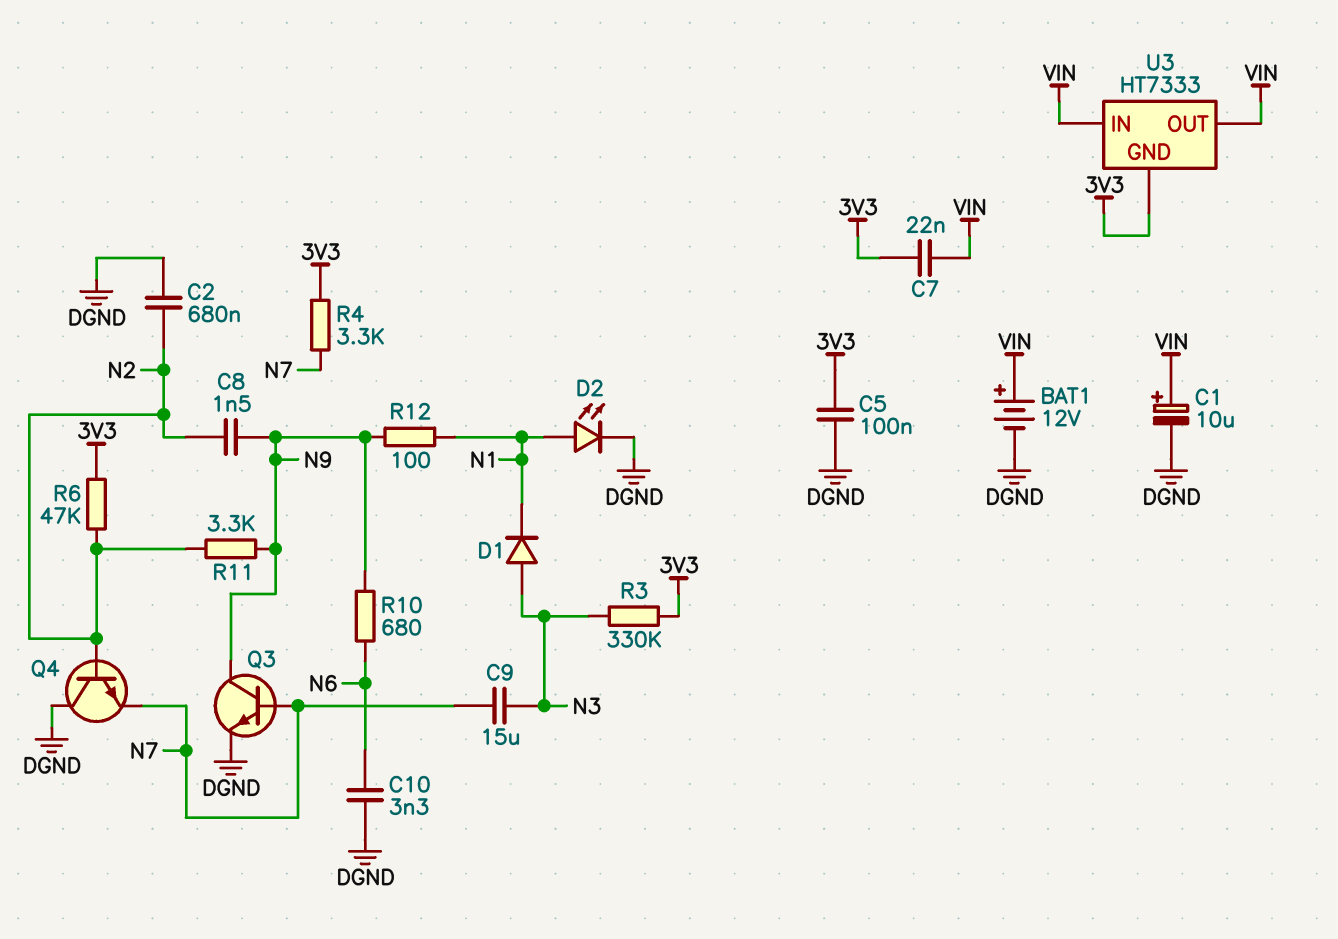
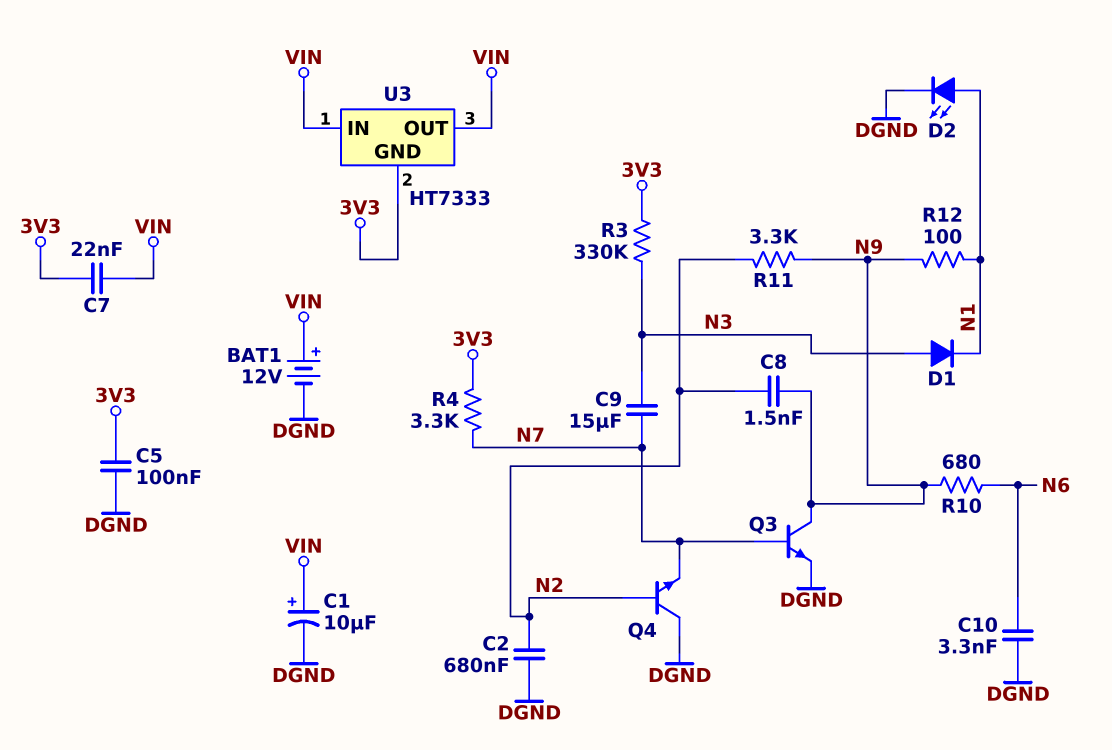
R6: 47k (3V3, N2) -> none

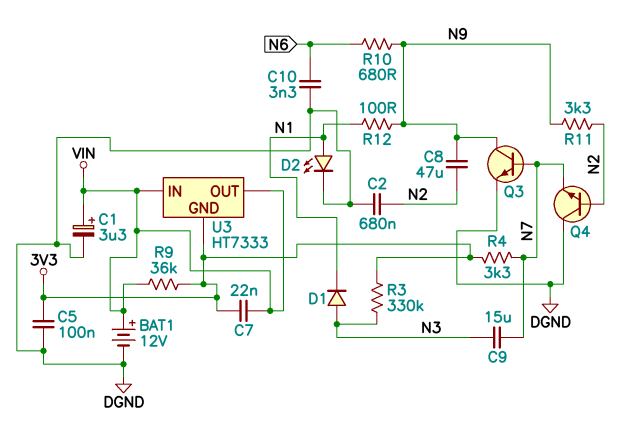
C1: 10uF (plus VIN, minus DGND) -> 3.3uF (plus VIN, minus DGND)
C8: 1.5nF (N2, N9) -> 47uF (N2, N9)
R9: none -> 36k (3V3, VIN)

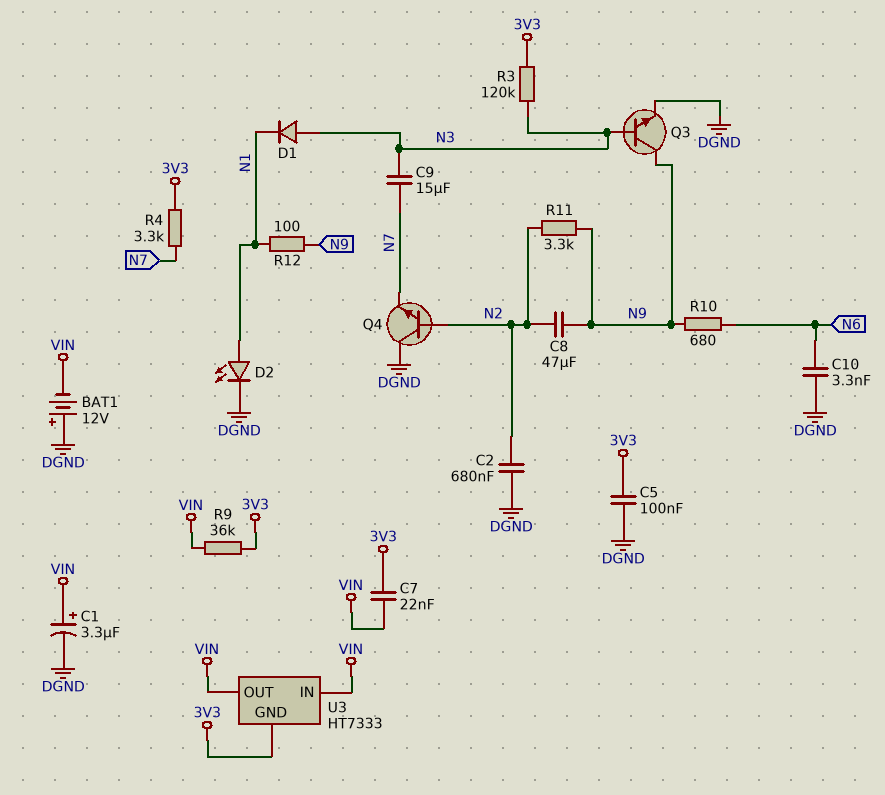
BAT1: 12V (plus VIN, minus DGND) -> 12V (plus DGND, minus VIN)
Q3: NPN (B N7, C N9, E DGND) -> NPN (B N3, C N9, E DGND)
R3: 330k (3V3, N3) -> 120k (3V3, N3)

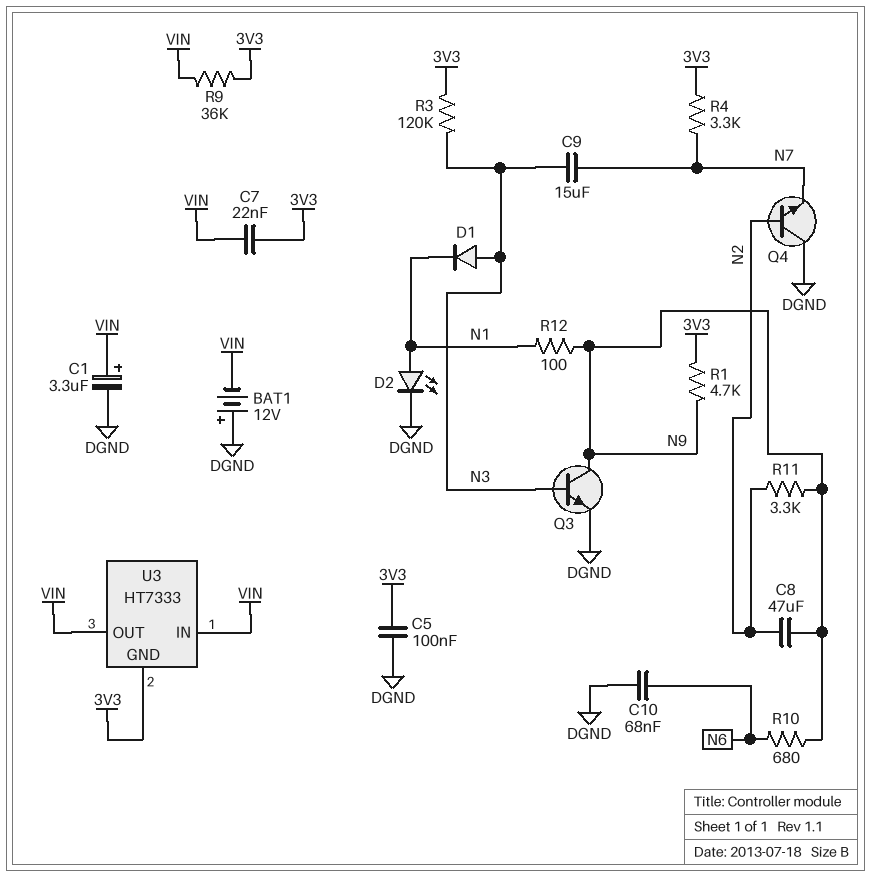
C2: 680nF (DGND, N2) -> none
C10: 3.3nF (DGND, N6) -> 68nF (DGND, N6)
R1: none -> 4.7k (3V3, N9)

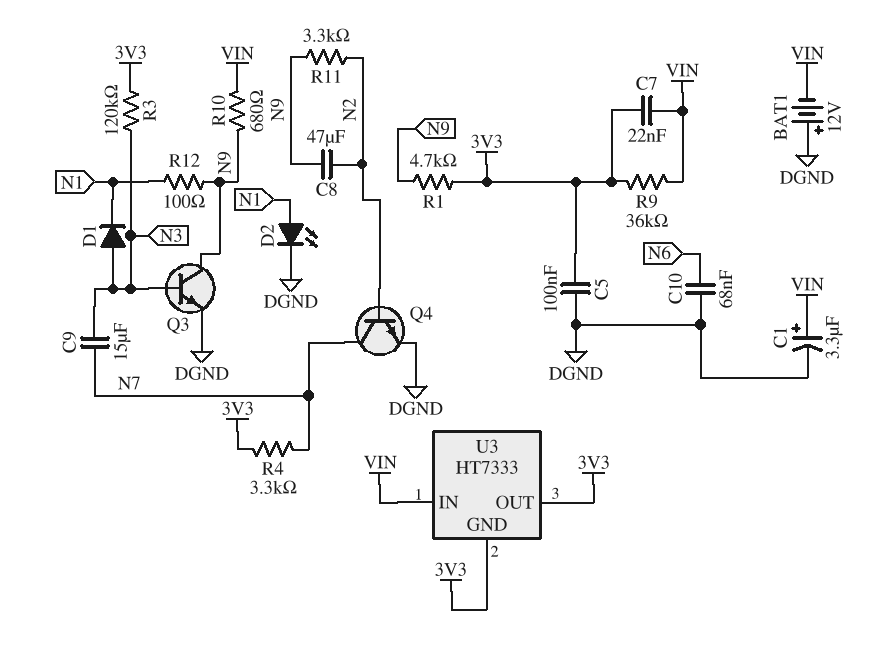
Q4: NPN (B N2, C DGND, E N7) -> NPN (B N2, C N7, E DGND)
R10: 680 (N6, N9) -> 680 (N9, VIN)
U3 pin OUT: VIN -> 3V3

